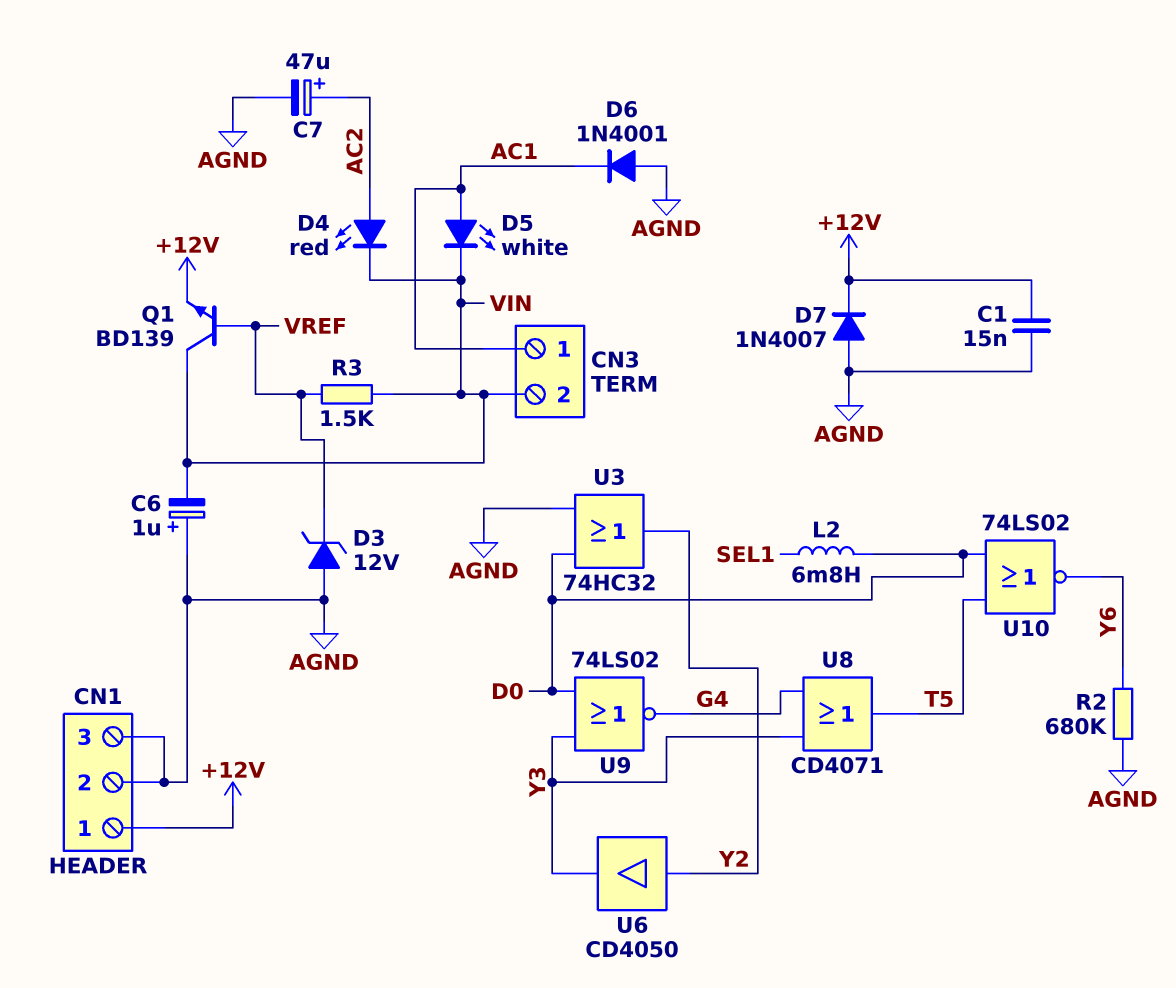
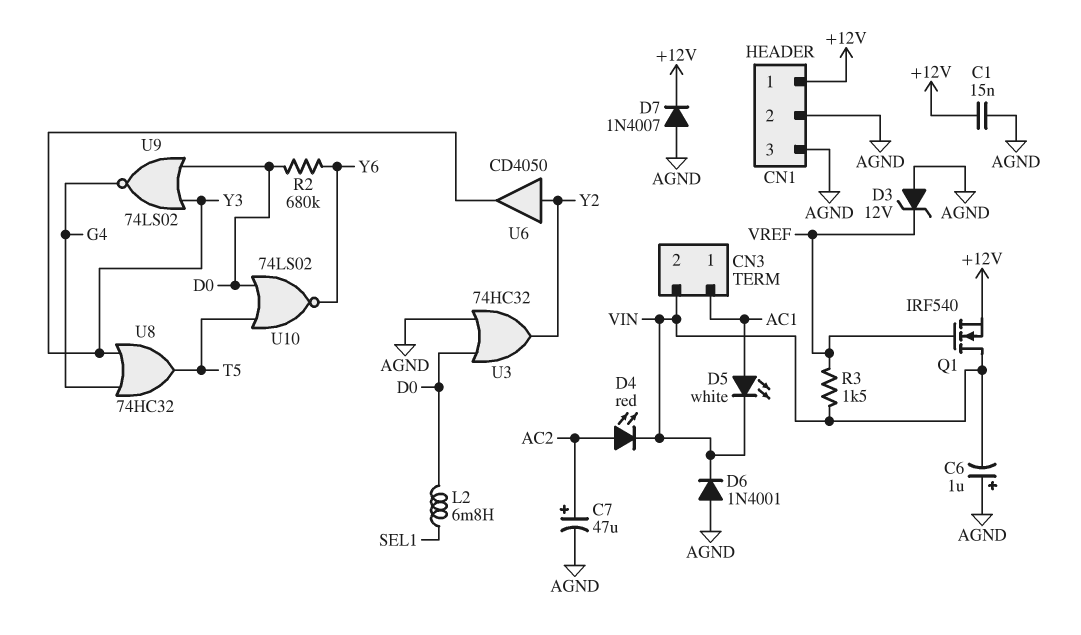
D6: diode 1N4001 (A AGND, K AC1) -> diode 1N4001 (A AGND, K VIN)
Q1: NPN BD139 (B VREF, C VIN, E +12V) -> NMOS IRF540 (G VREF, D VIN, S +12V)
R2: 680k (AGND, Y6) -> 680k (D0, Y6)
U8: OR CD4071 (in G4, in Y3, out T5) -> OR 74HC32 (in G4, in Y3, out T5)

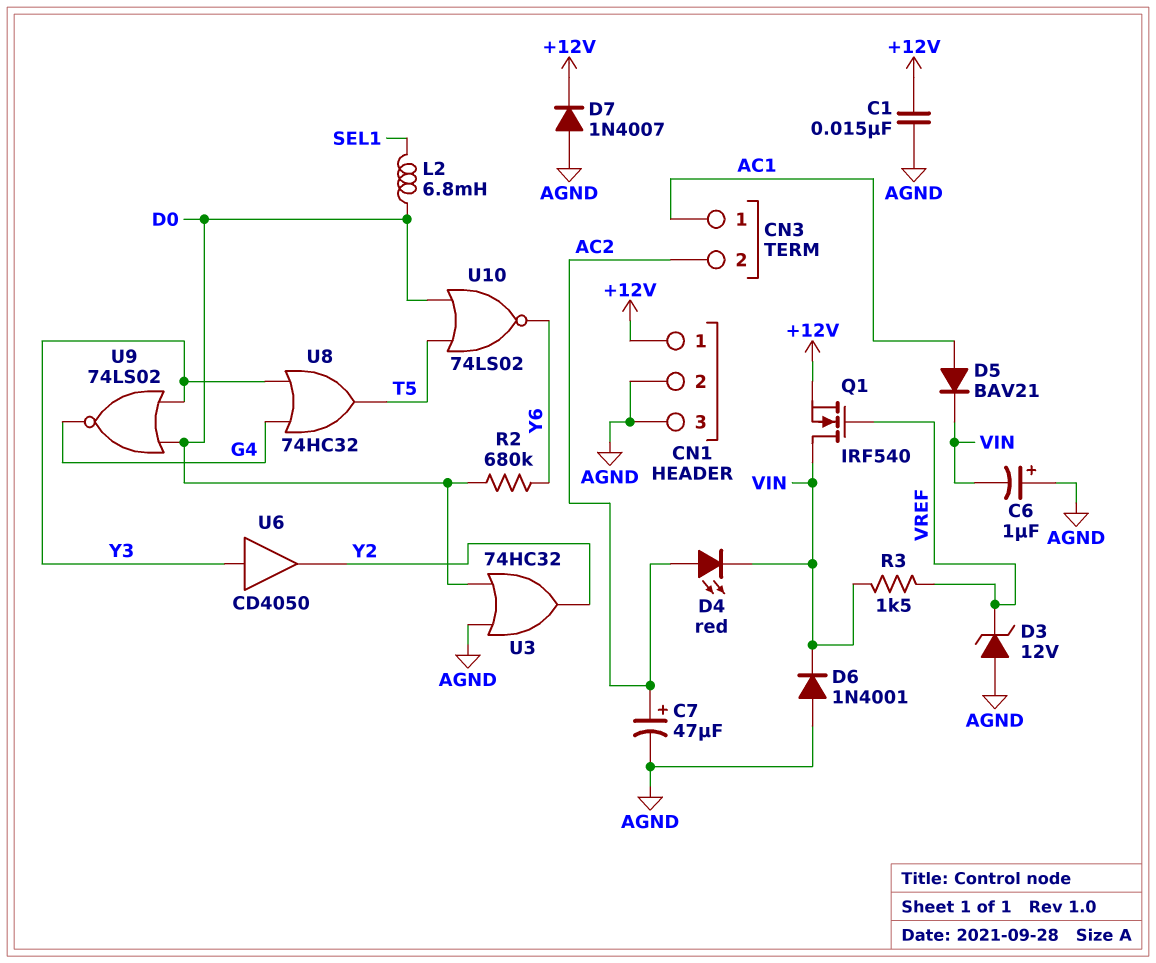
CN3 pin 2: VIN -> AC2
D5: LED white (A AC1, K VIN) -> diode BAV21 (A AC1, K VIN)
U6: buffer CD4050 (in Y2, out Y3) -> buffer CD4050 (in Y3, out Y2)

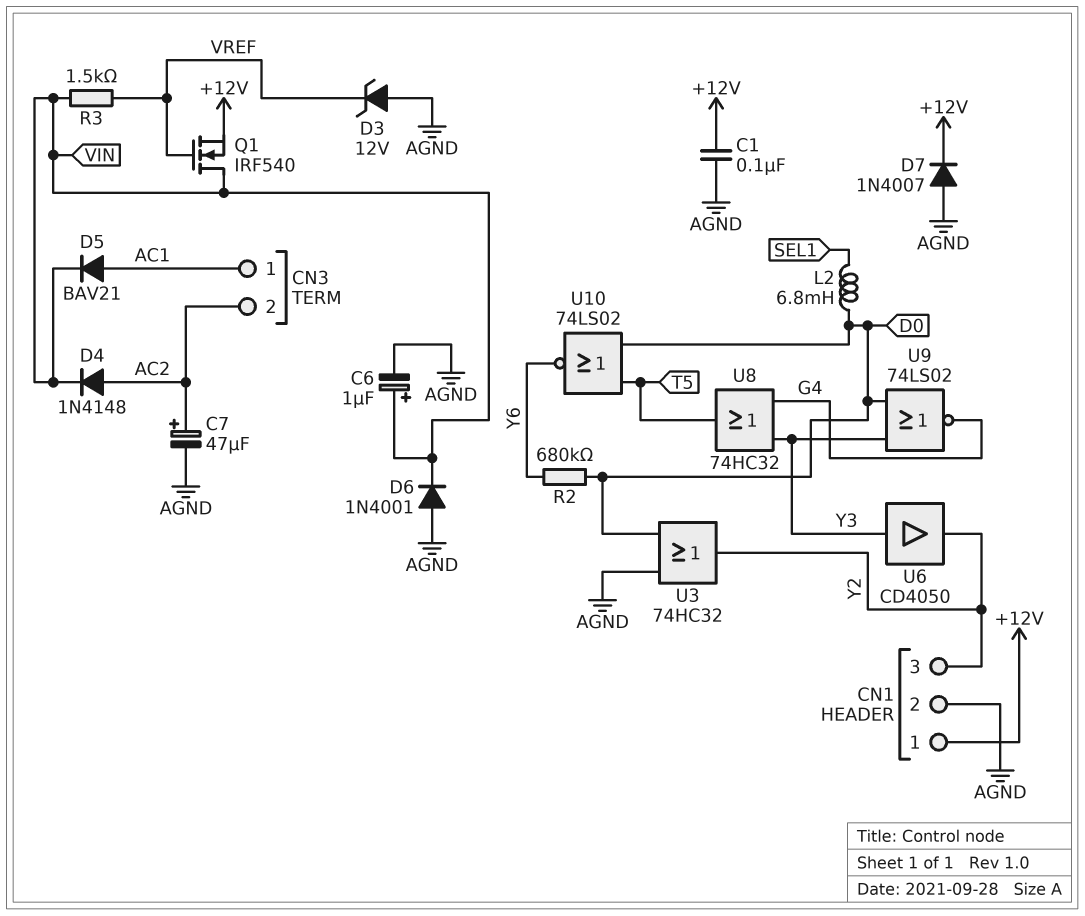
C1: 15nF (+12V, AGND) -> 100nF (+12V, AGND)
C6: 1uF (plus AGND, minus VIN) -> 1uF (plus VIN, minus AGND)
CN1 pin 3: AGND -> Y2
D4: LED red (A AC2, K VIN) -> diode 1N4148 (A AC2, K VIN)

